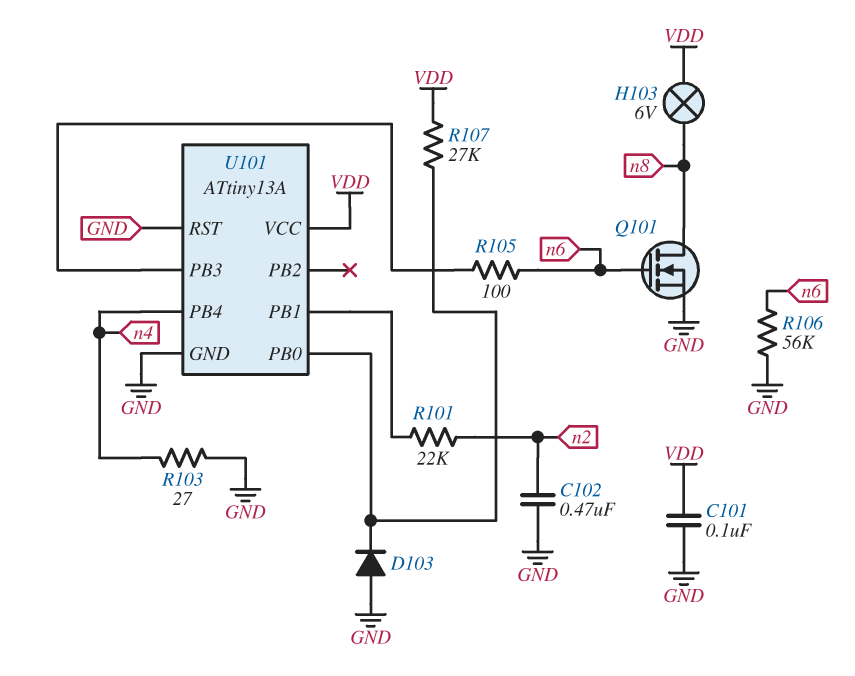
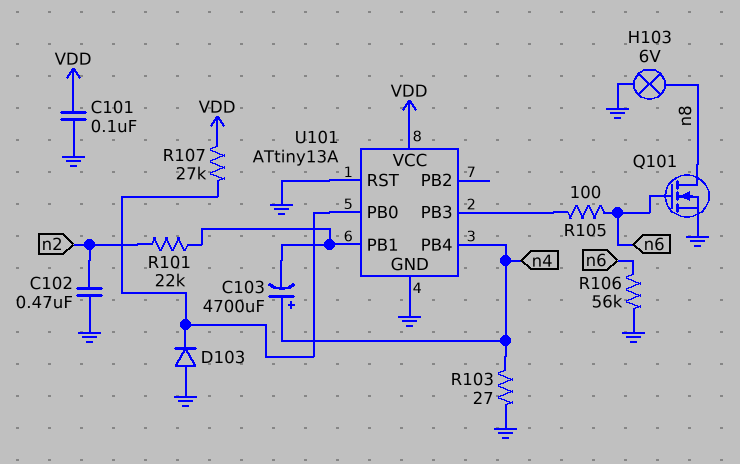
C103: none -> 4700uF (plus n4, minus U101/PB1)
H103: lamp 6V (VDD, n8) -> lamp 6V (GND, n8)

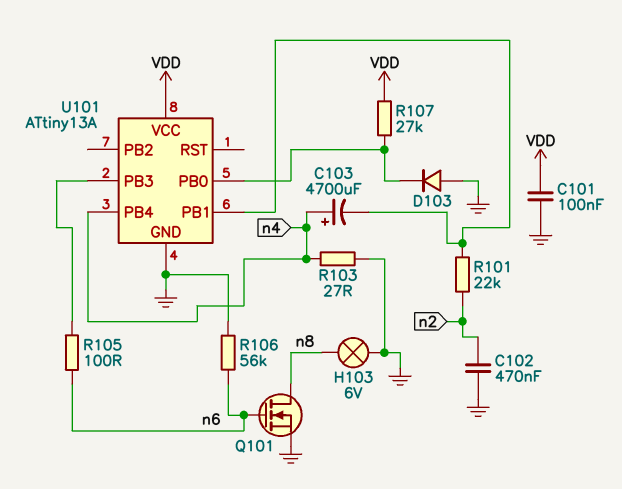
U101 pin RST: GND -> none

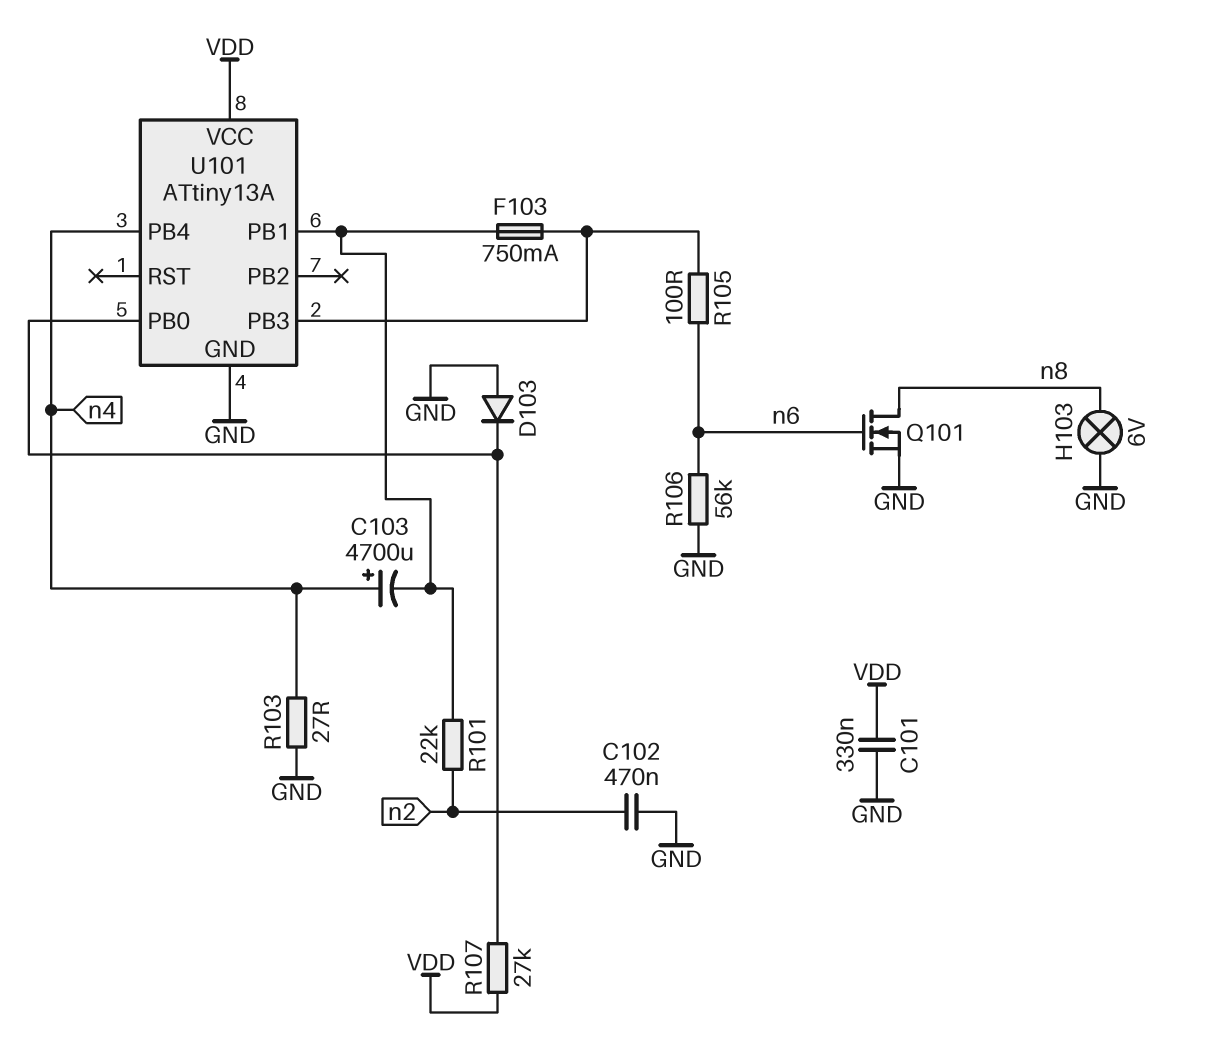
C101: 100nF (GND, VDD) -> 330nF (GND, VDD)
F103: none -> 750mA (U101/PB1, U101/PB3)

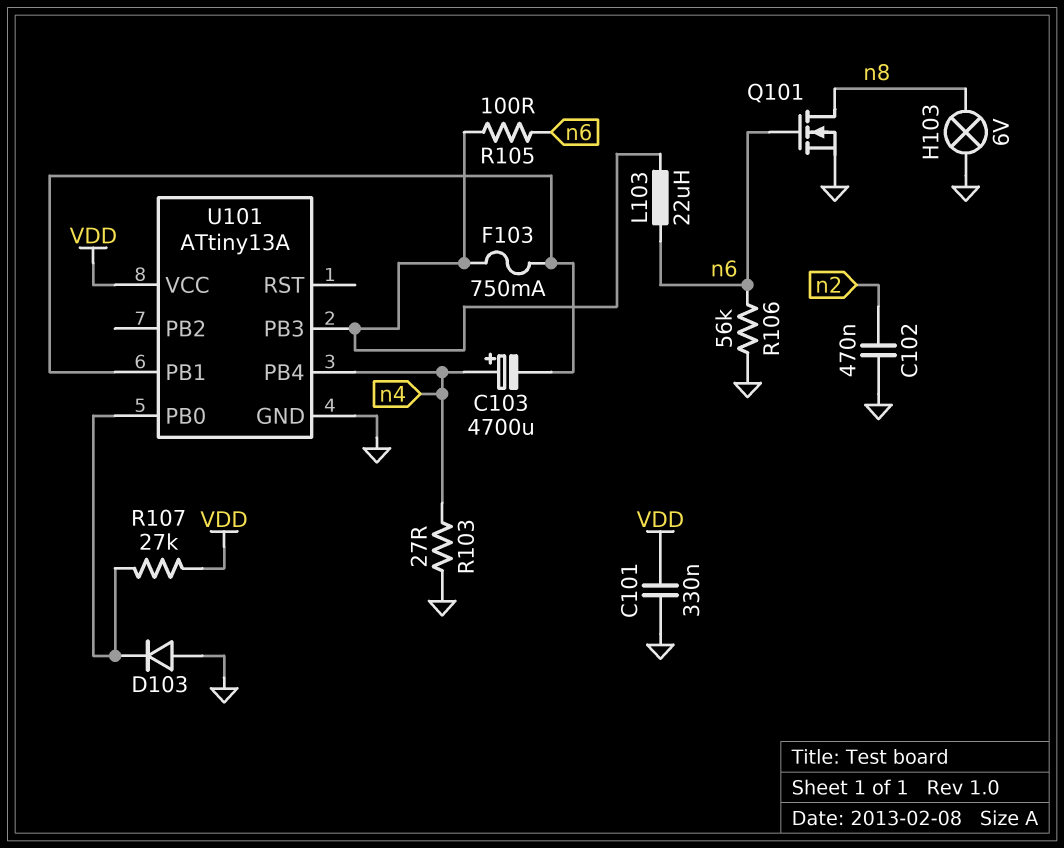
L103: none -> 22uH (U101/PB3, n6)
R101: 22k (U101/PB1, n2) -> none

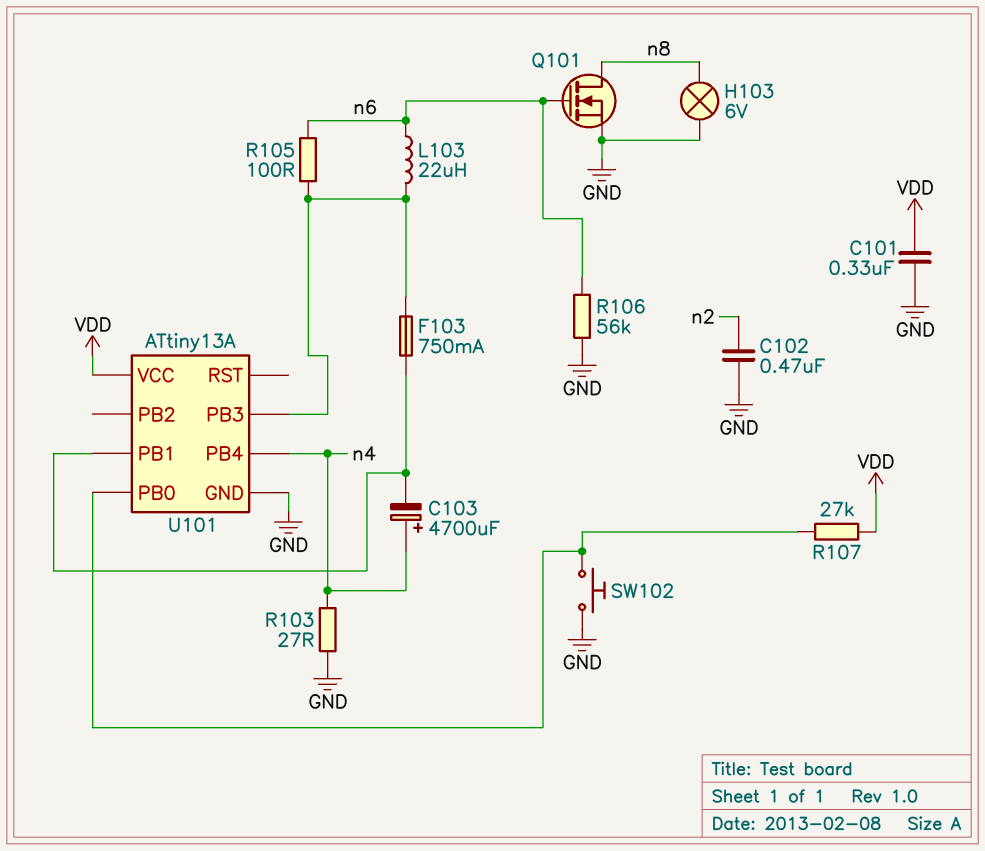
D103: diode (A GND, K U101/PB0) -> none
SW102: none -> button (GND, U101/PB0)

